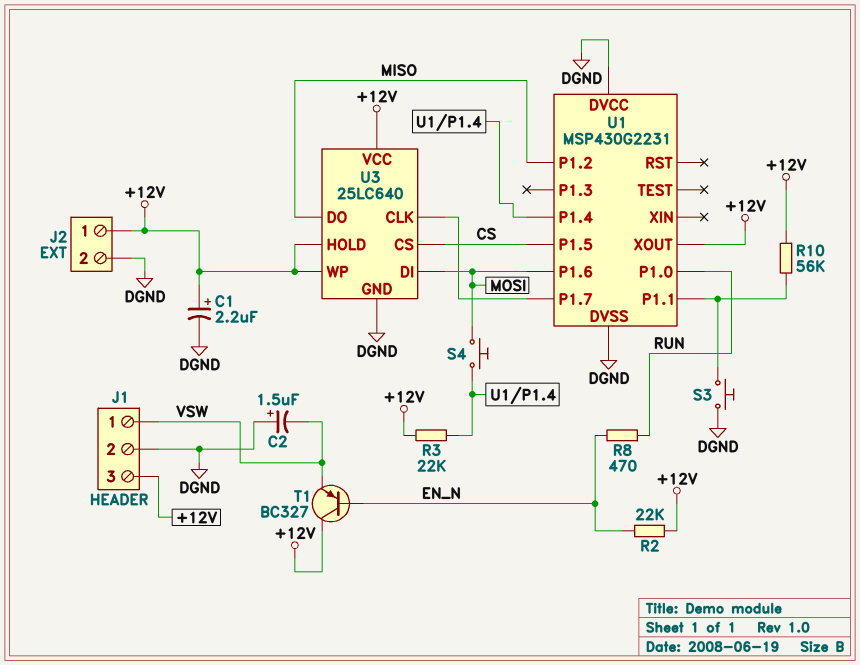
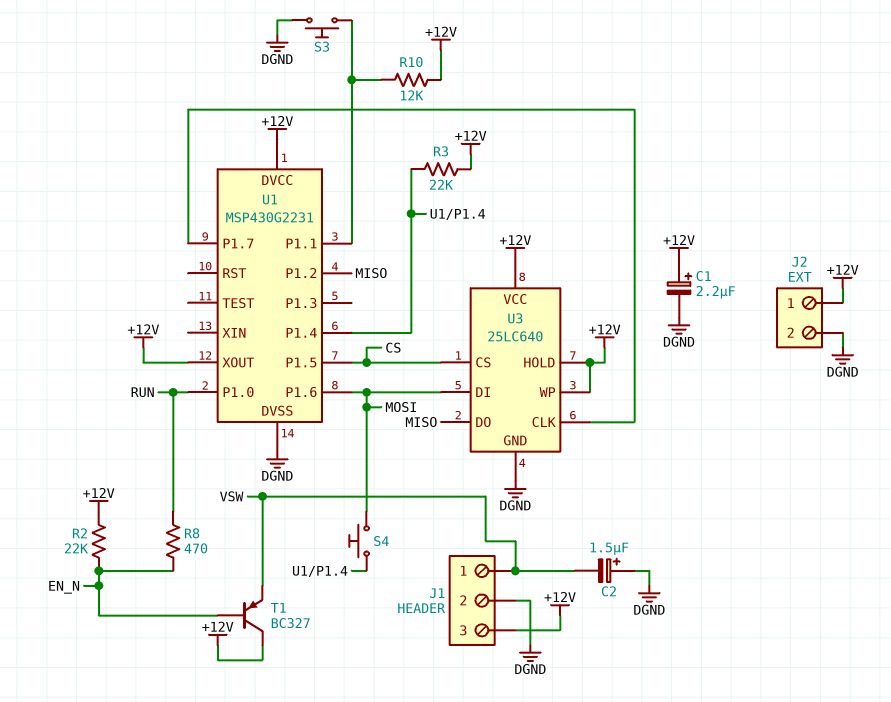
R10: 56k (+12V, U1/P1.1) -> 12k (+12V, U1/P1.1)
U1 pin DVCC: DGND -> +12V

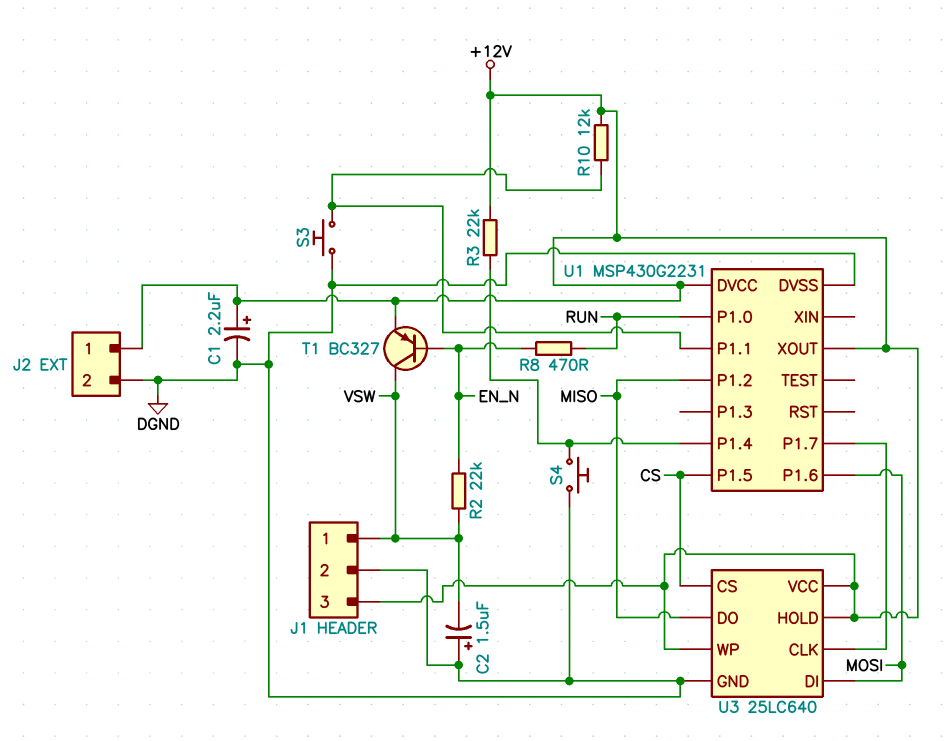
R2: 22k (+12V, EN_N) -> 22k (EN_N, VSW)
S4: button (MOSI, U1/P1.4) -> button (DGND, U1/P1.4)
T1: PNP BC327 (B EN_N, C +12V, E VSW) -> PNP BC327 (B EN_N, C VSW, E +12V)

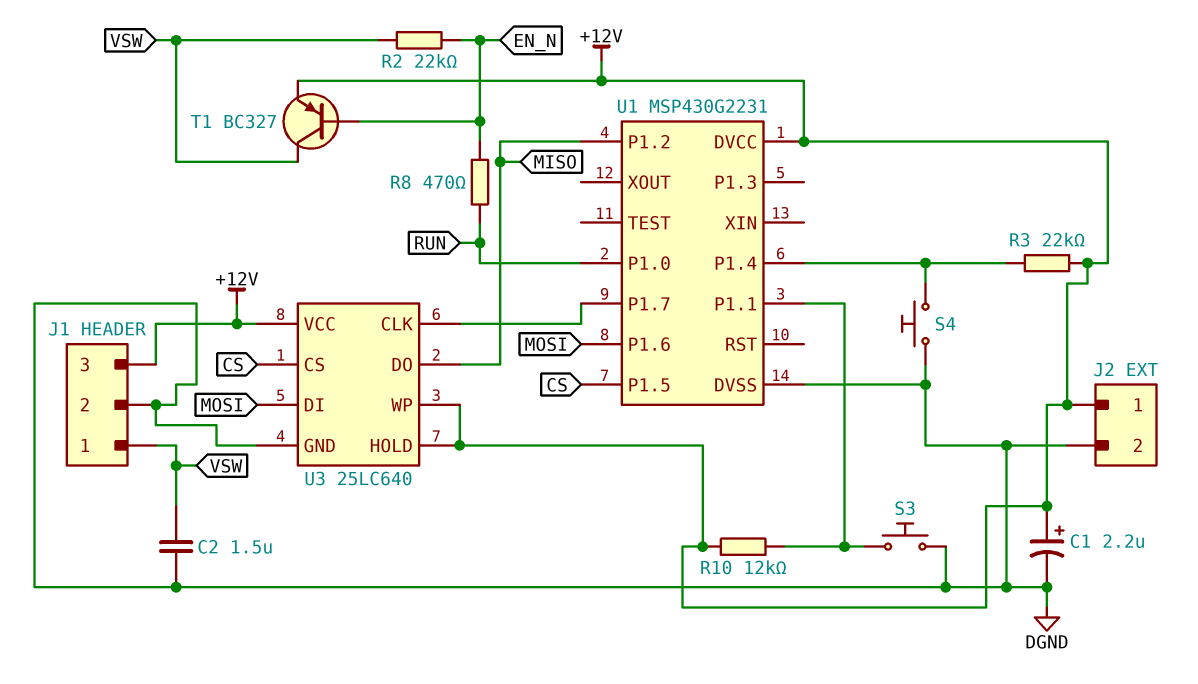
C2: 1.5uF (plus DGND, minus VSW) -> 1.5uF (DGND, VSW)
U1 pin XOUT: +12V -> none

